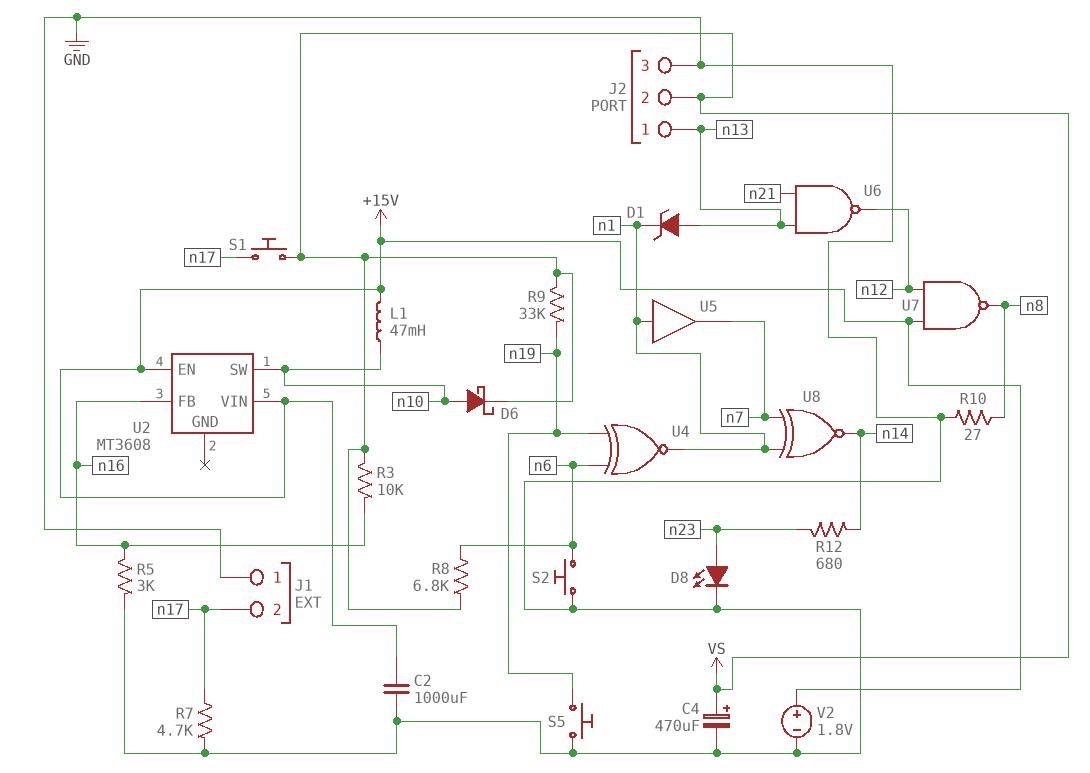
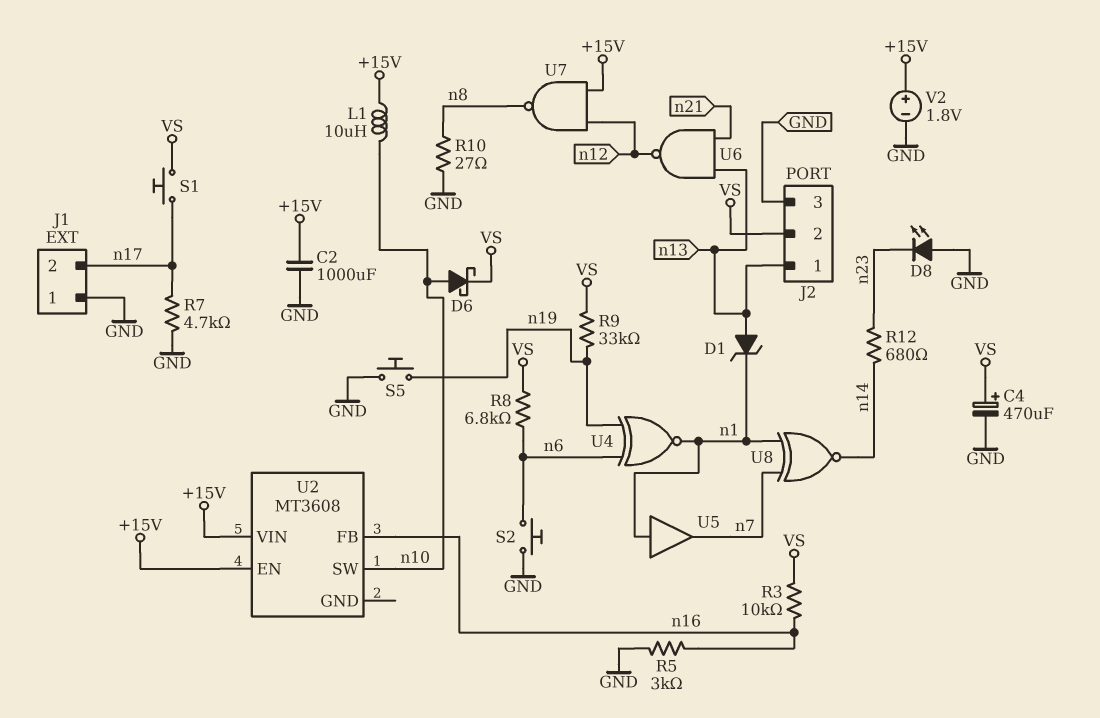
D8: LED (A n23, K GND) -> LED (A GND, K n23)
L1: 47mH (+15V, n10) -> 10uH (+15V, n10)

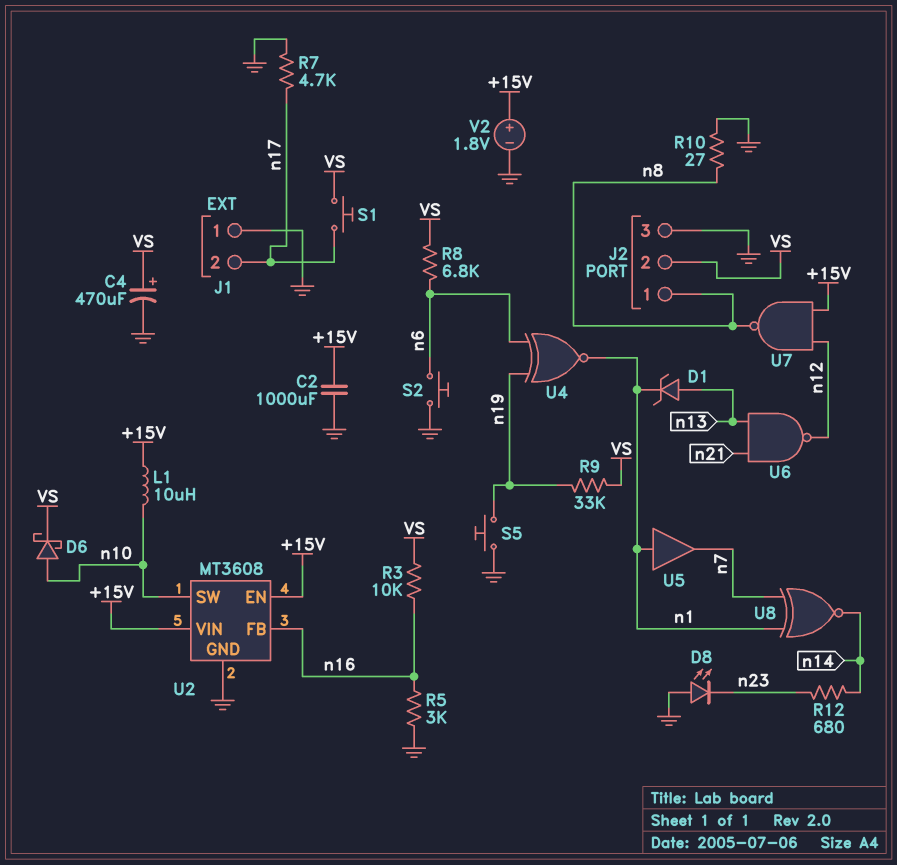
J2 pin 1: n13 -> n8
U2 pin GND: none -> GND

